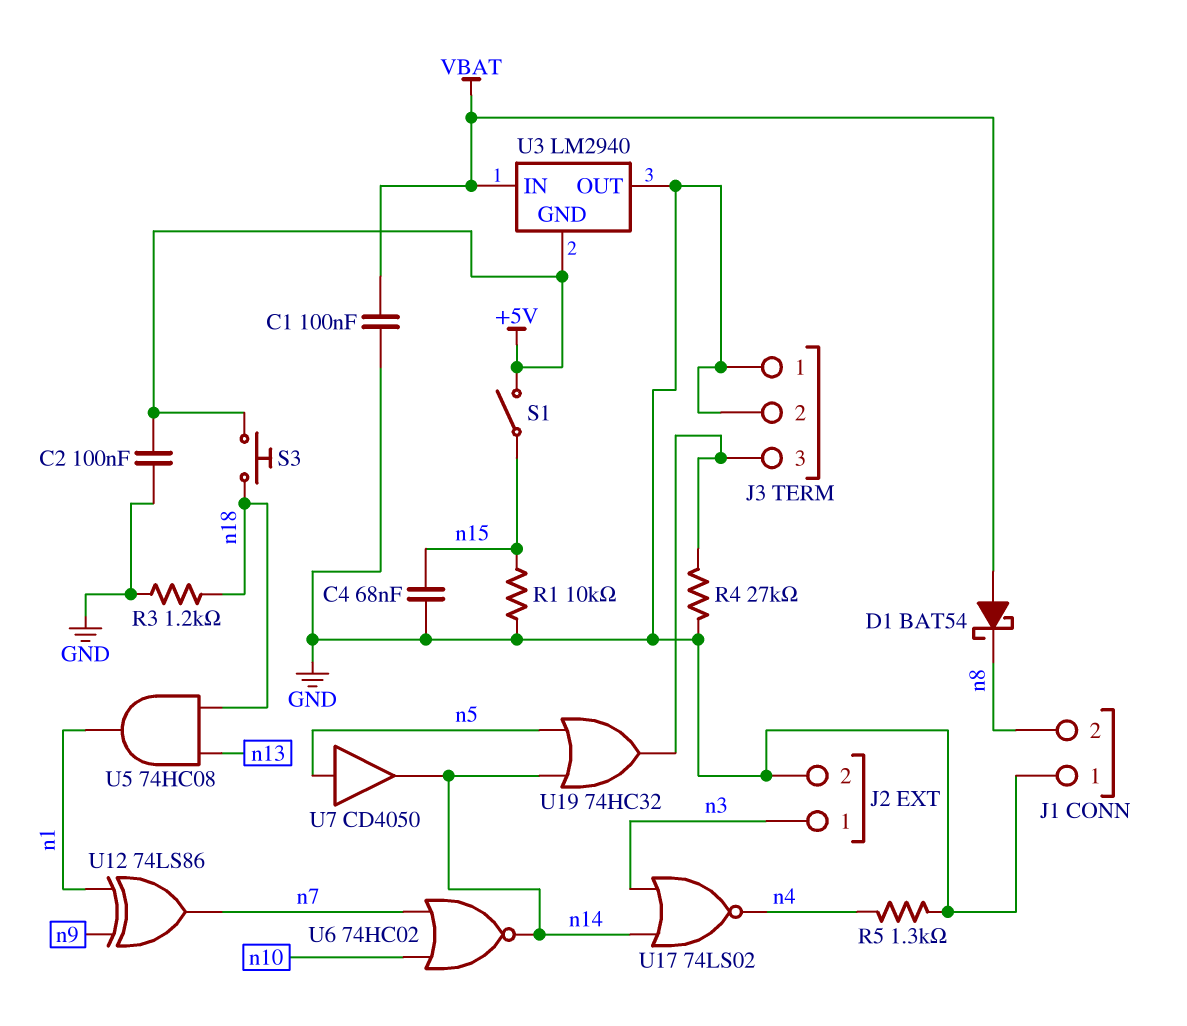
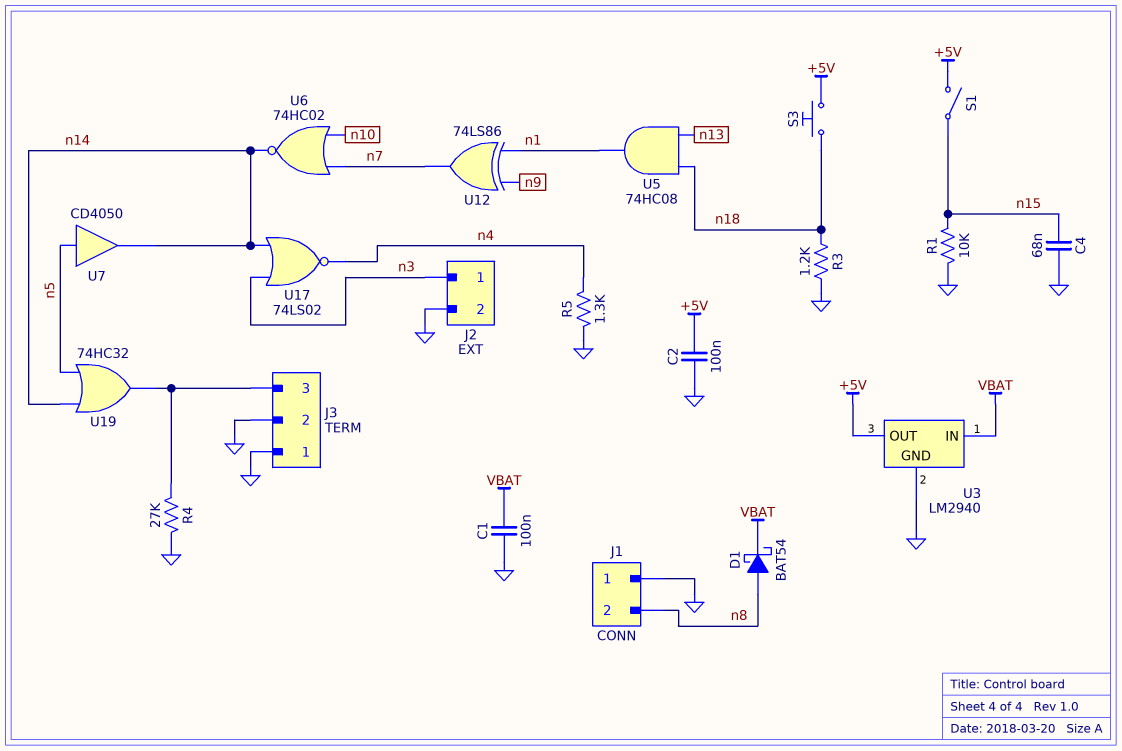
D1: schottky BAT54 (A VBAT, K n8) -> schottky BAT54 (A n8, K VBAT)
U3 pin GND: +5V -> GND
U3 pin OUT: GND -> +5V

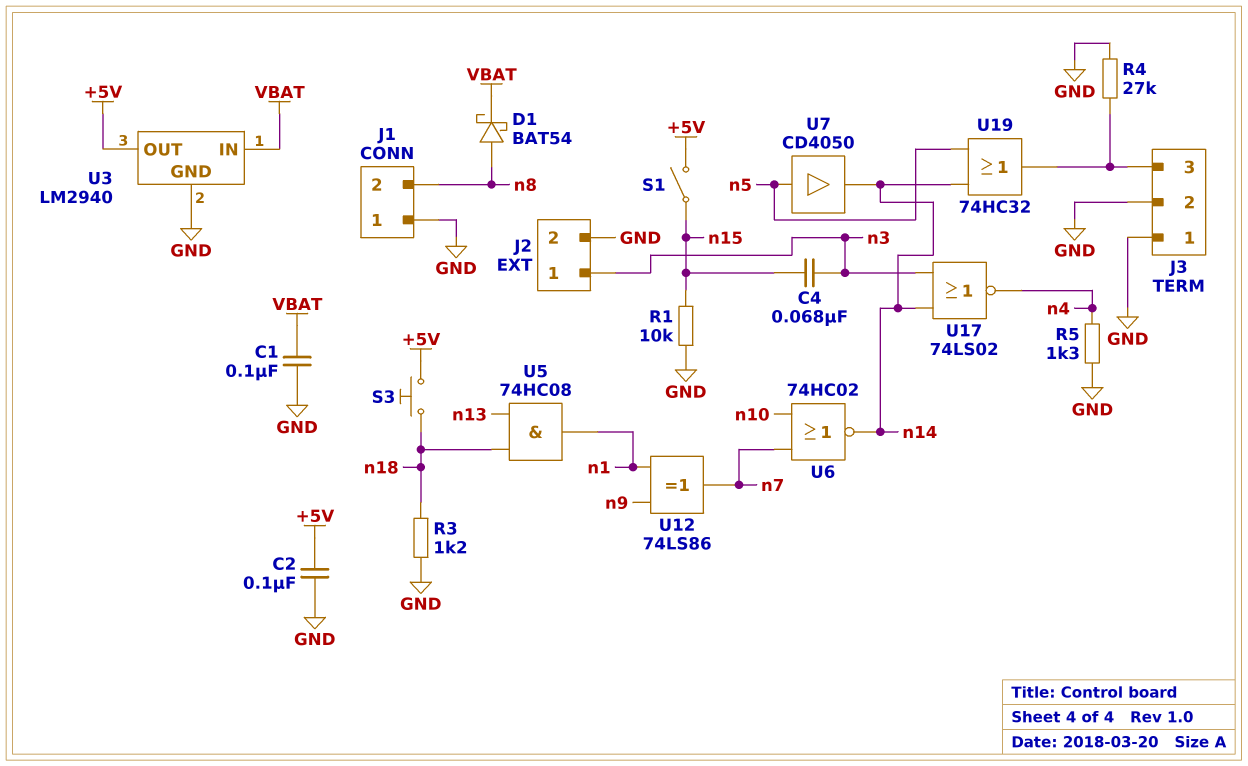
C4: 68nF (GND, n15) -> 68nF (n3, n15)

